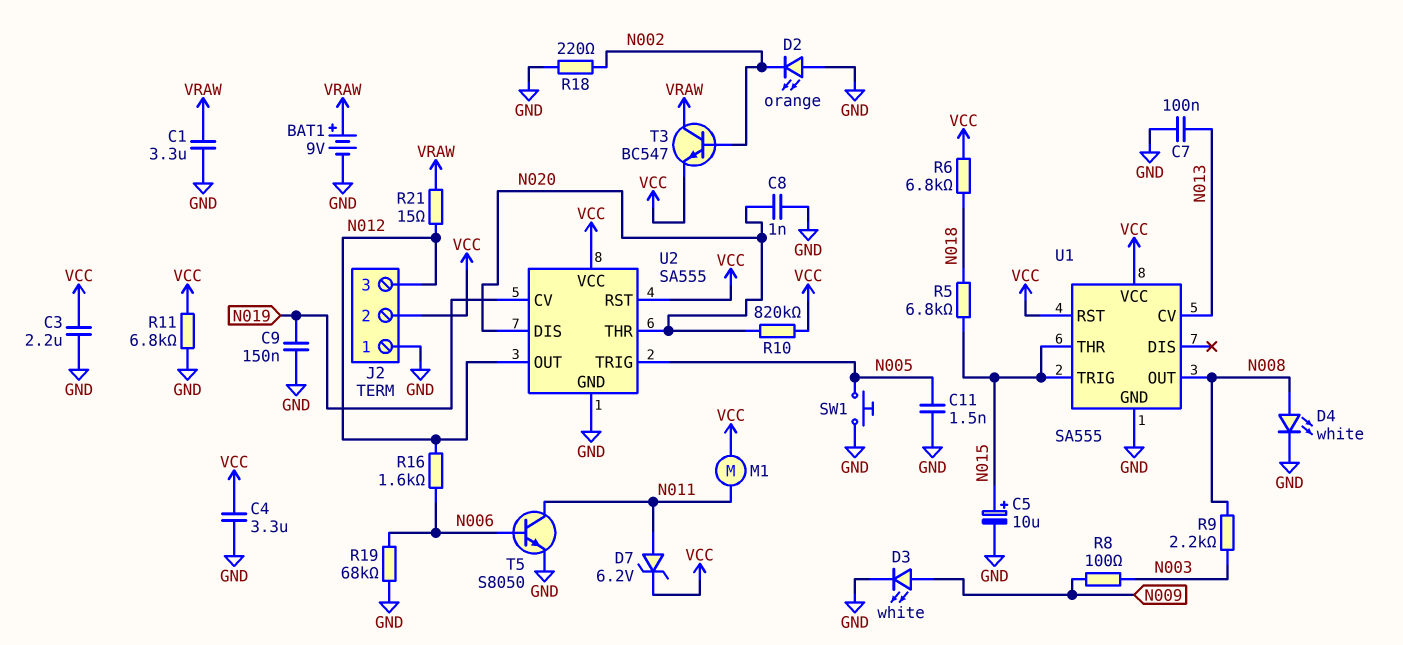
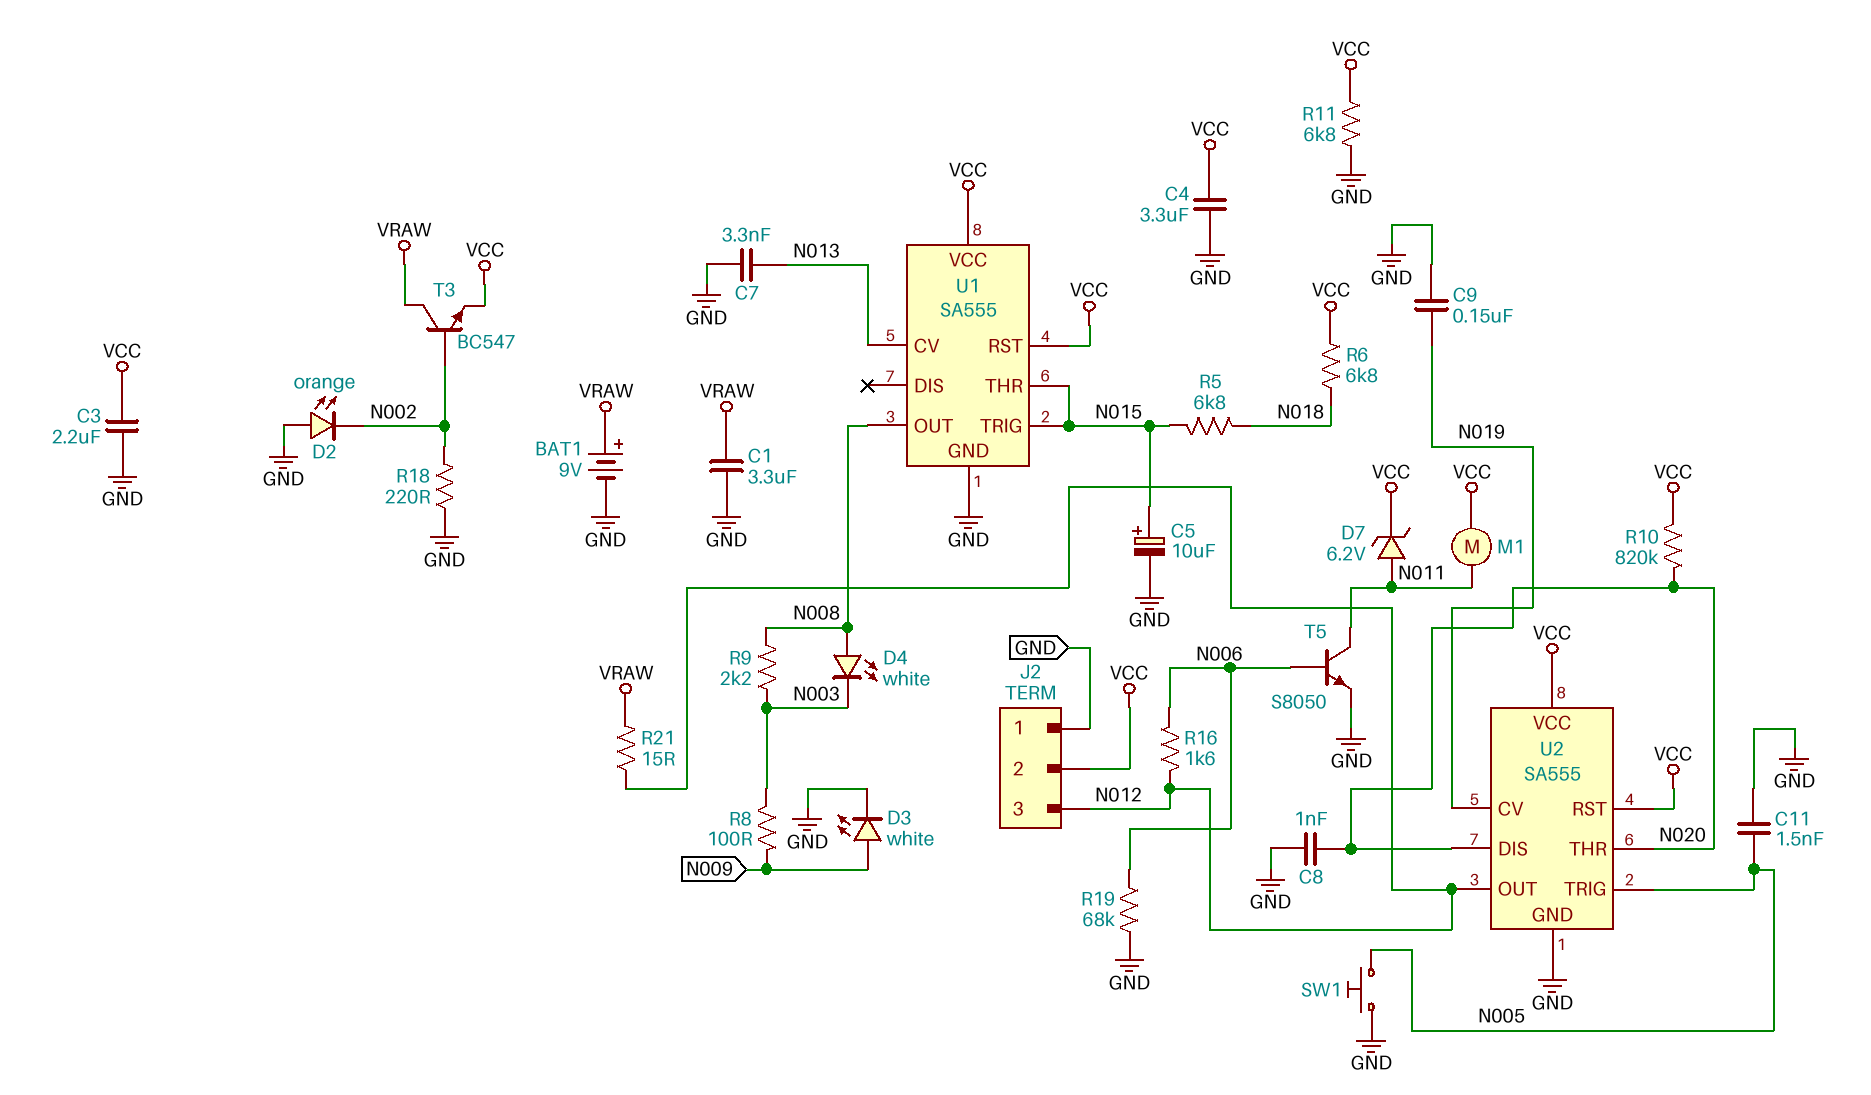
C7: 100nF (GND, N013) -> 3.3nF (GND, N013)
D4: LED white (A N008, K GND) -> LED white (A N008, K N003)

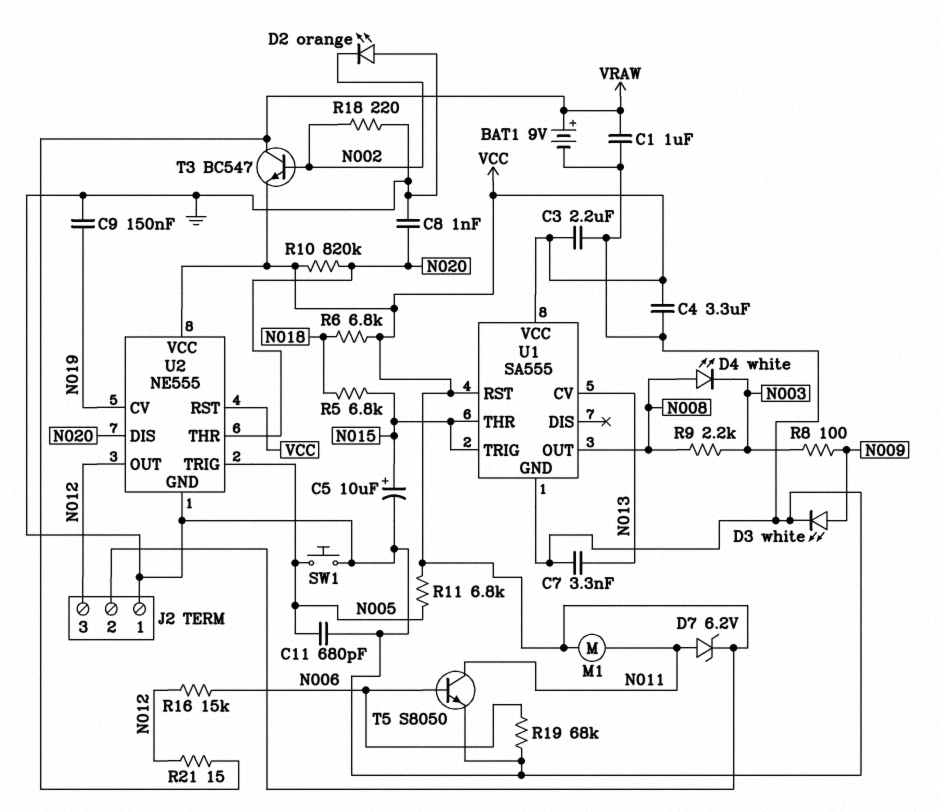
C1: 3.3uF (GND, VRAW) -> 1uF (GND, VRAW)
C11: 1.5nF (GND, N005) -> 680pF (GND, N005)
R11: 6.8k (GND, VCC) -> 6.8k (N005, VCC)
R16: 1.6k (N006, N012) -> 15k (N006, N012)
U2: SA555 -> NE555

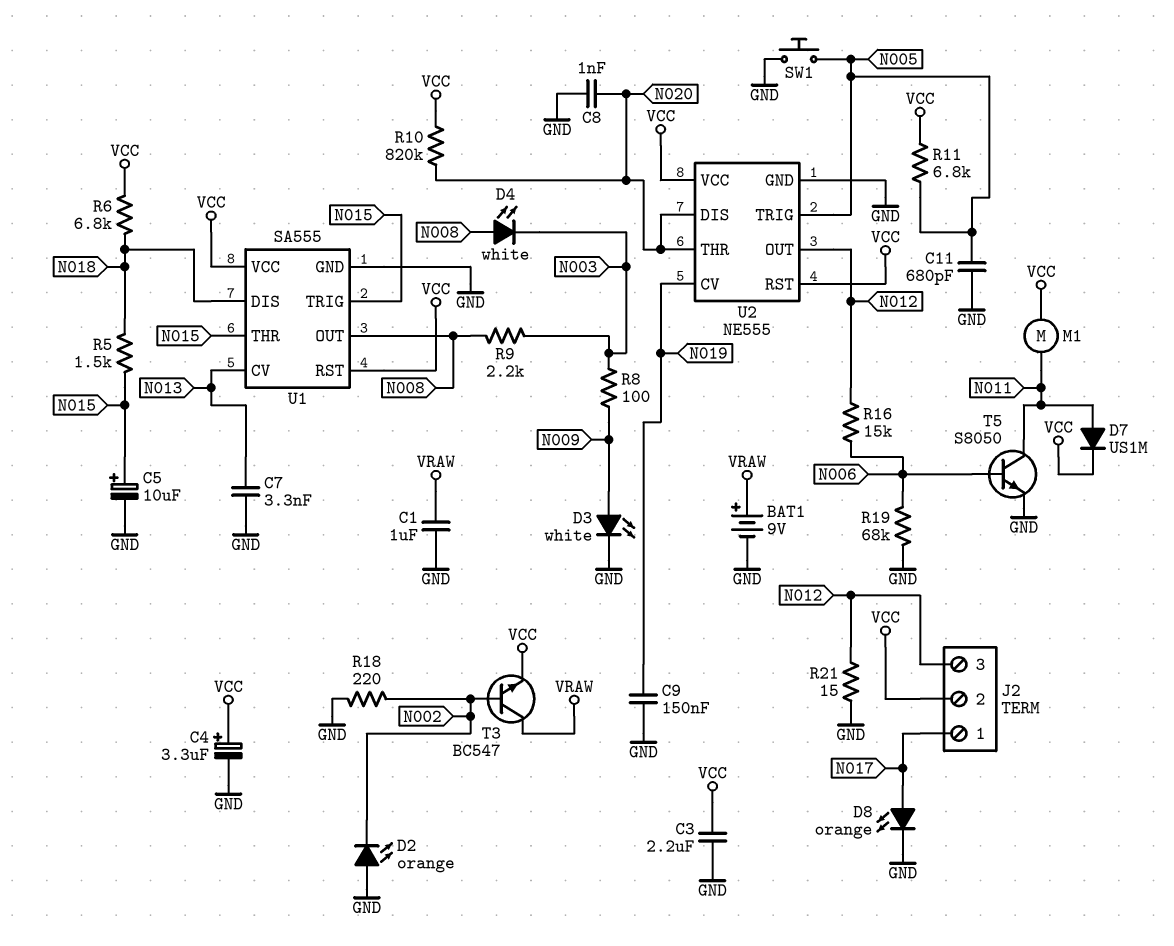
C4: 3.3uF (GND, VCC) -> 3.3uF (plus VCC, minus GND)
D7: zener 6.2V (A N011, K VCC) -> diode US1M (A N011, K VCC)
D8: none -> LED orange (A N017, K GND)
J2 pin 1: GND -> N017
R5: 6.8k (N015, N018) -> 1.5k (N015, N018)
R21: 15 (N012, VRAW) -> 15 (GND, N012)
U1 pin DIS: none -> N018

